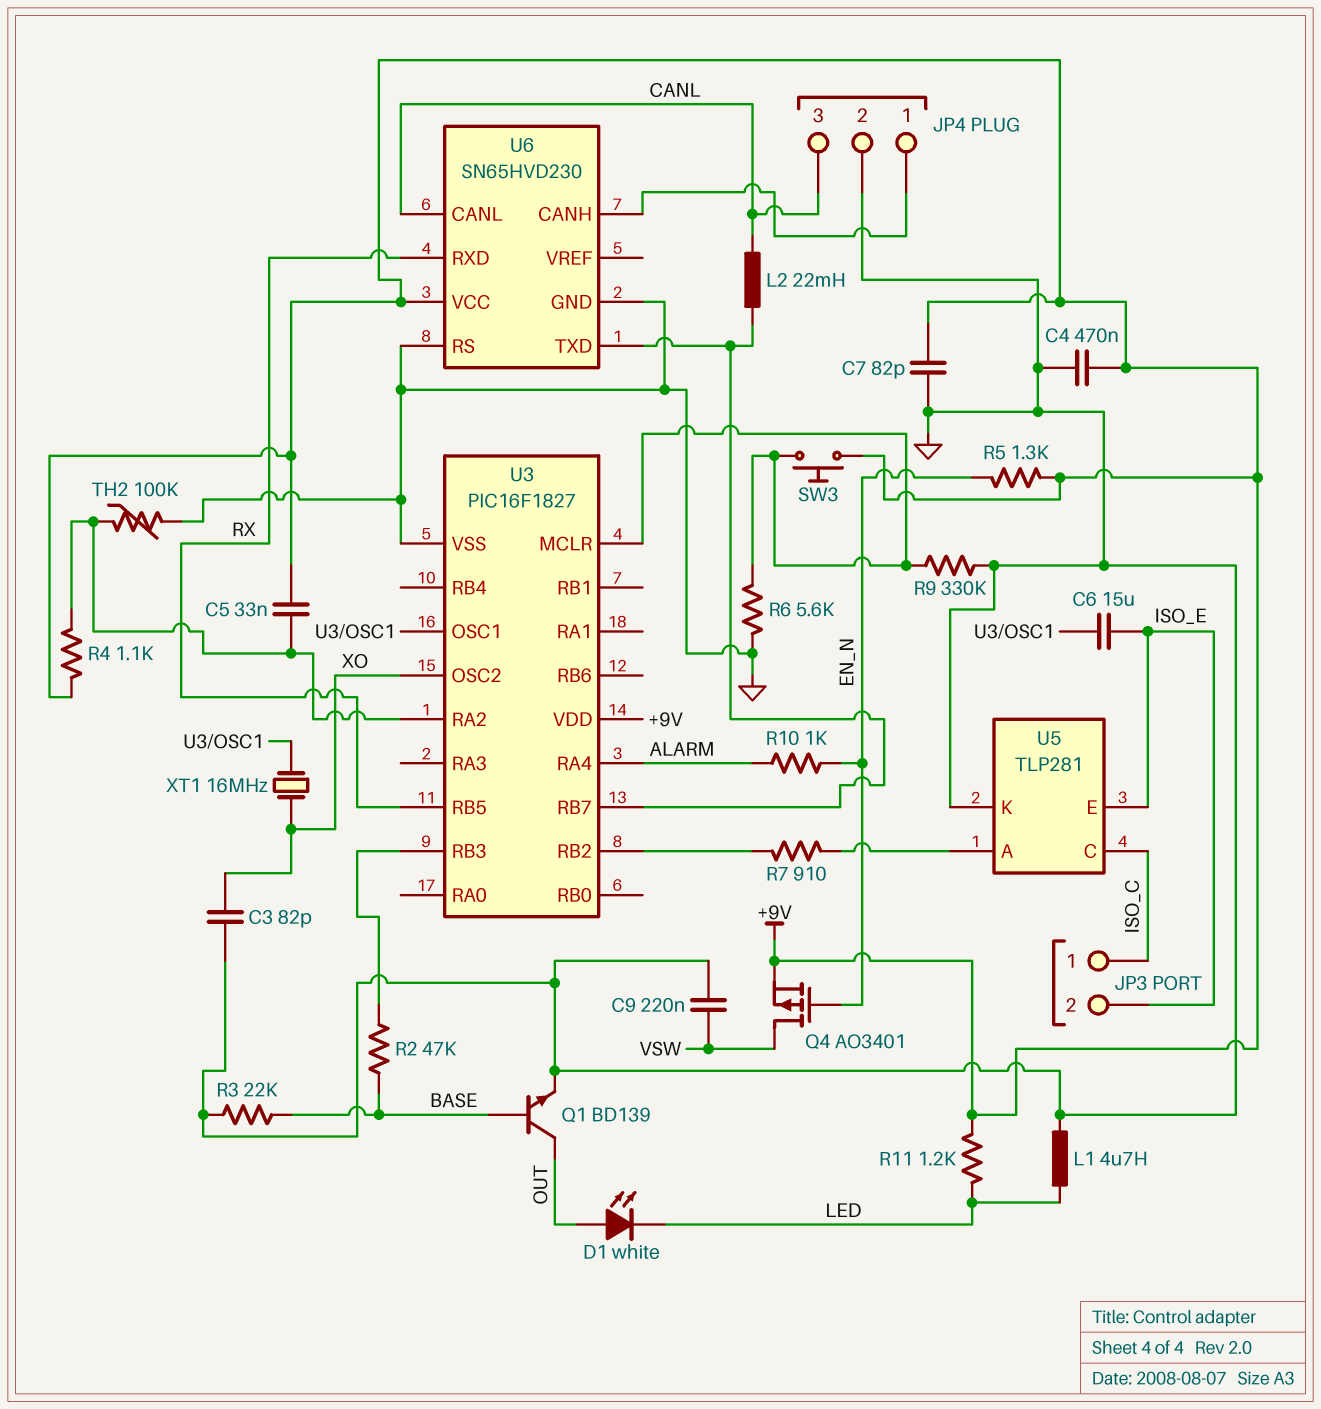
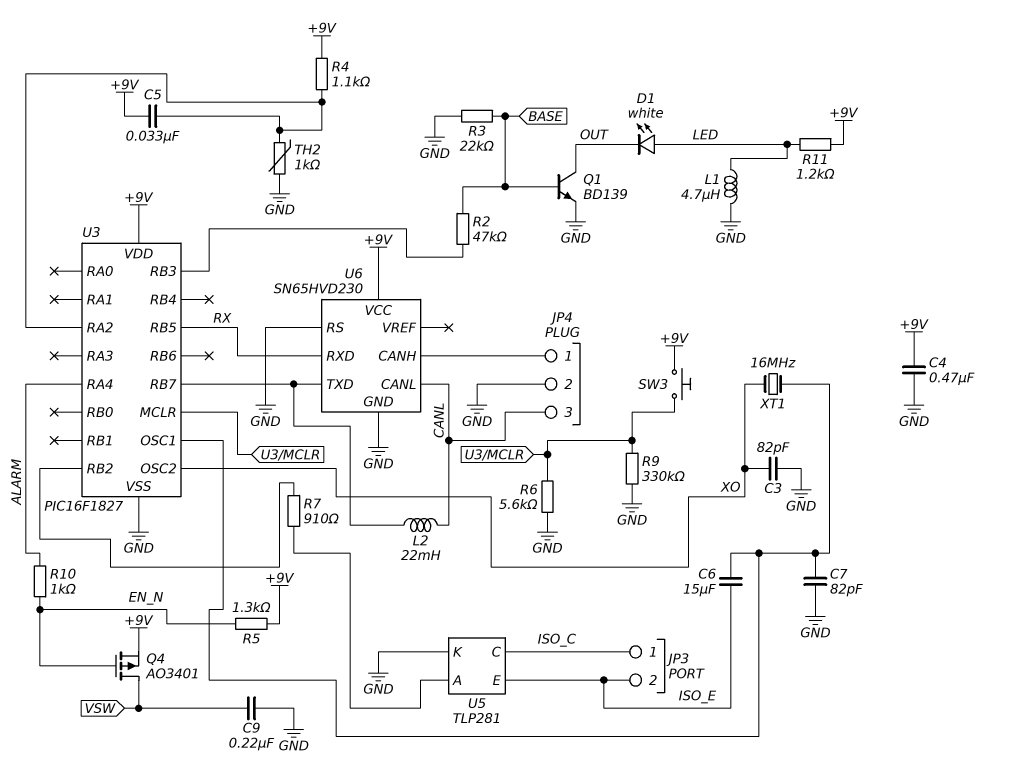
C7: 82pF (+9V, GND) -> 82pF (GND, U3/OSC1)
D1: LED white (A OUT, K LED) -> LED white (A LED, K OUT)
TH2: 100k (GND, U3/RA2) -> 1k (GND, U3/RA2)

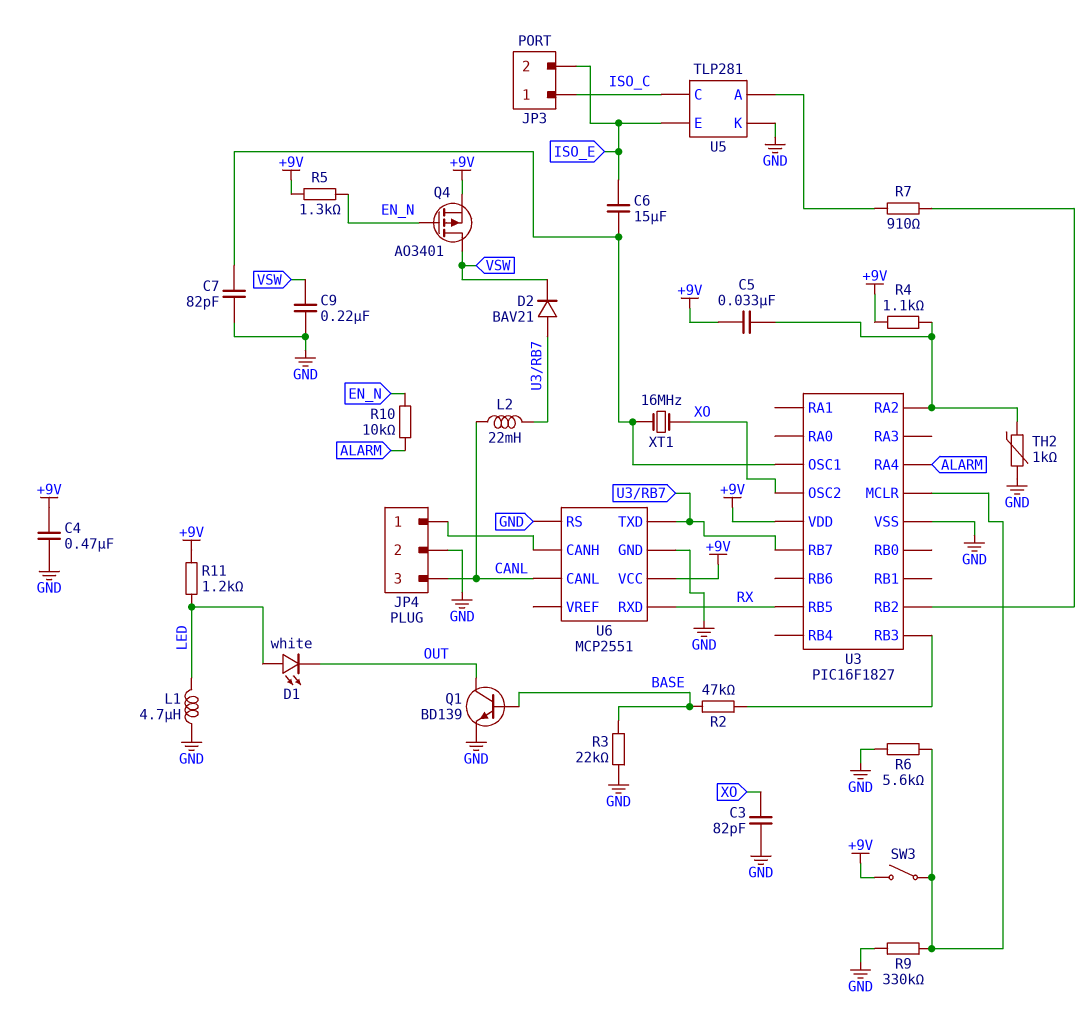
D2: none -> diode BAV21 (A U3/RB7, K VSW)
R10: 1k (ALARM, EN_N) -> 10k (ALARM, EN_N)
SW3: button (+9V, U3/MCLR) -> switch (+9V, U3/MCLR)
U6: SN65HVD230 -> MCP2551

